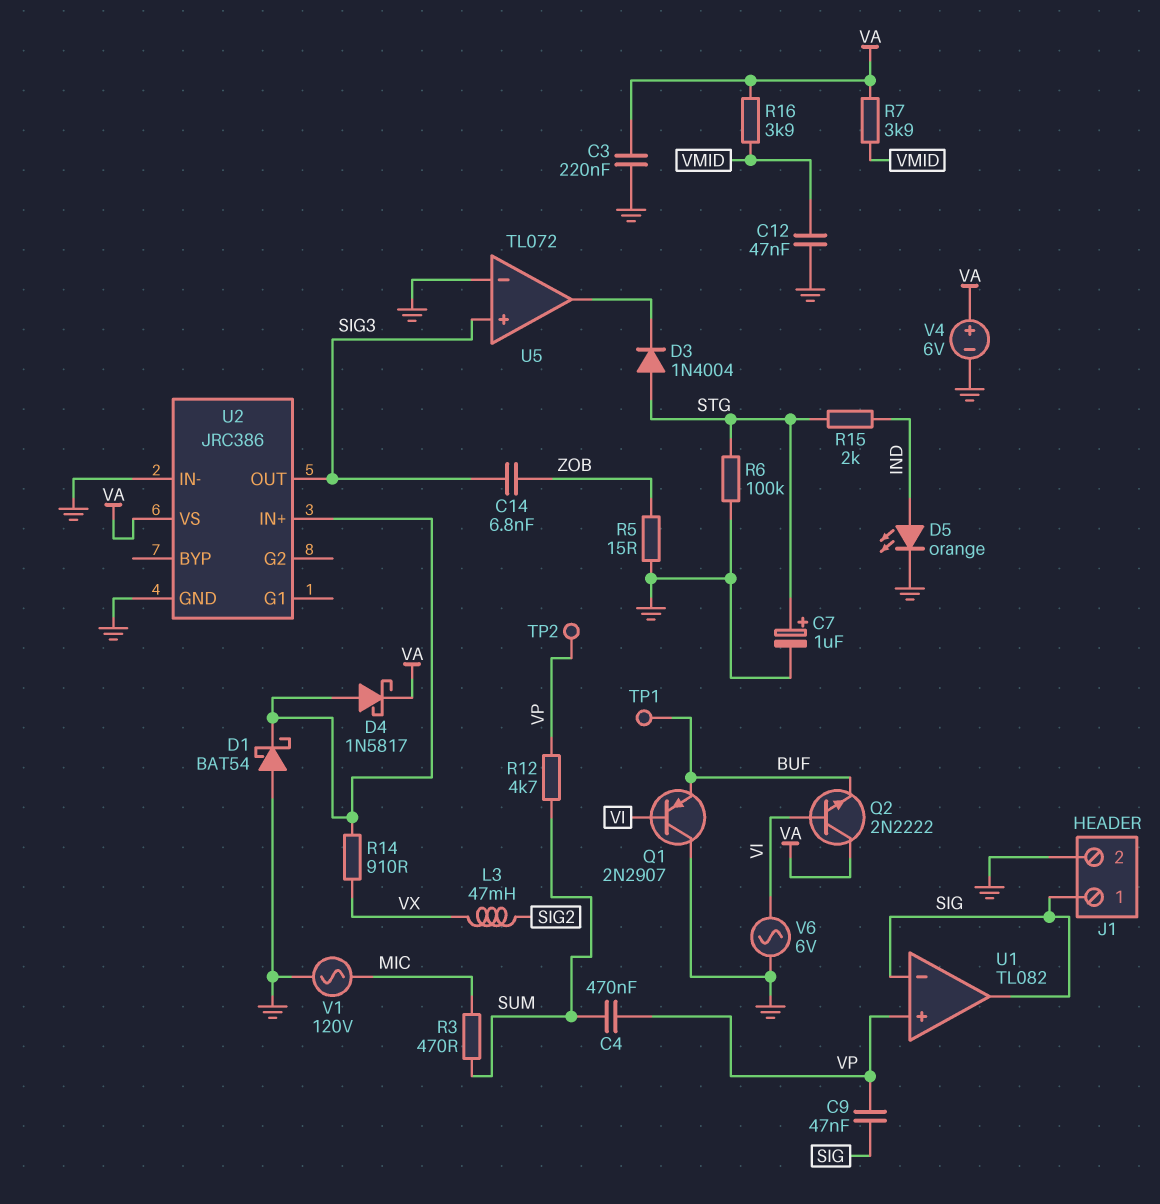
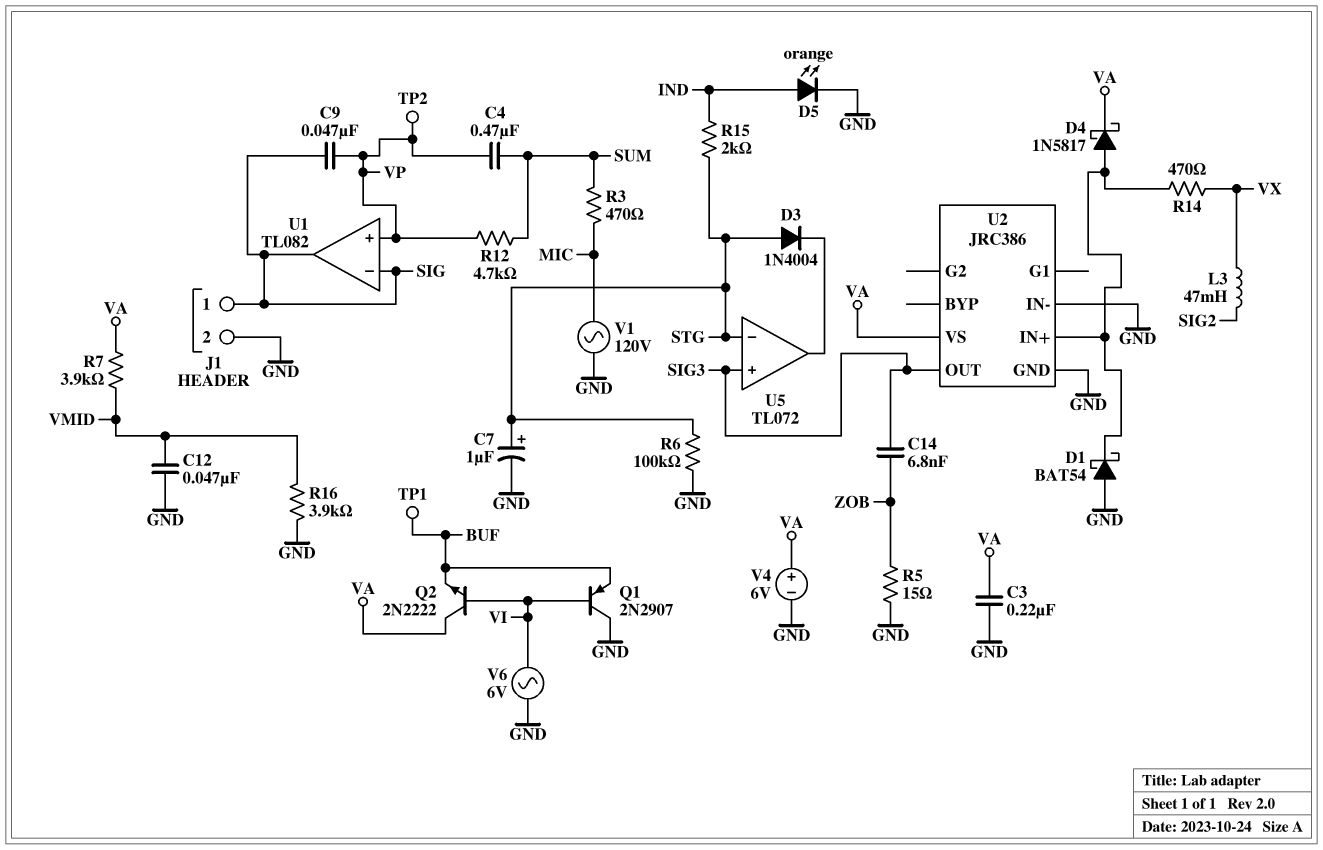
R14: 910 (U2/IN+, VX) -> 470 (U2/IN+, VX)
R16: 3.9k (VA, VMID) -> 3.9k (GND, VMID)
U5 pin in-: GND -> STG

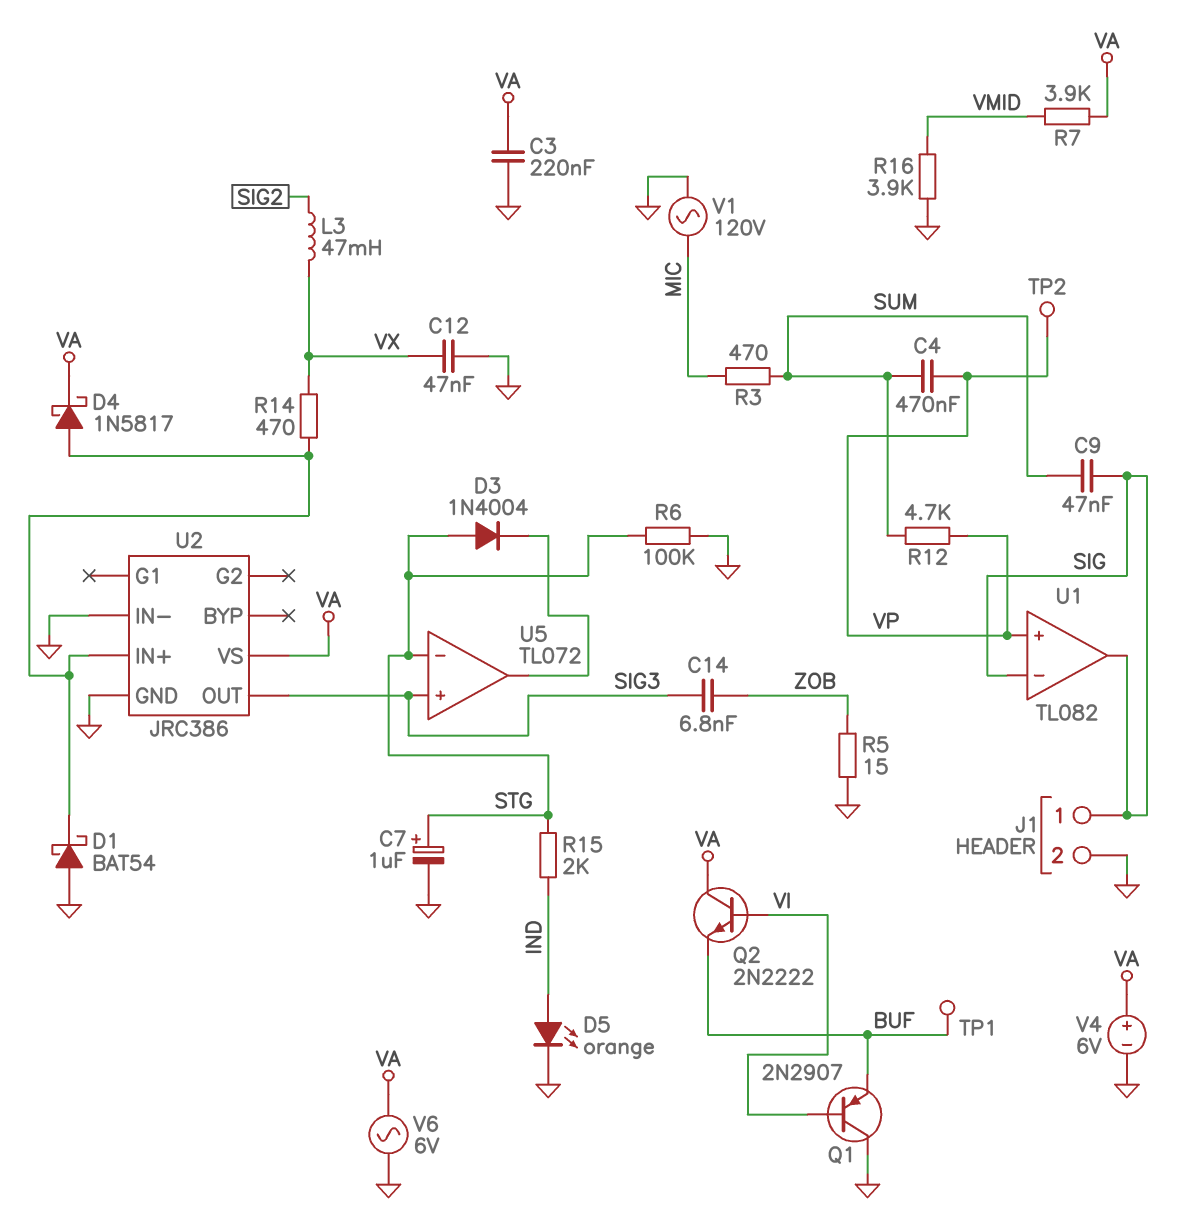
C9: 47nF (SIG, VP) -> 47nF (SIG, SUM)
C12: 47nF (GND, VMID) -> 47nF (GND, VX)
V6: AC 6V (GND, VI) -> AC 6V (GND, VA)

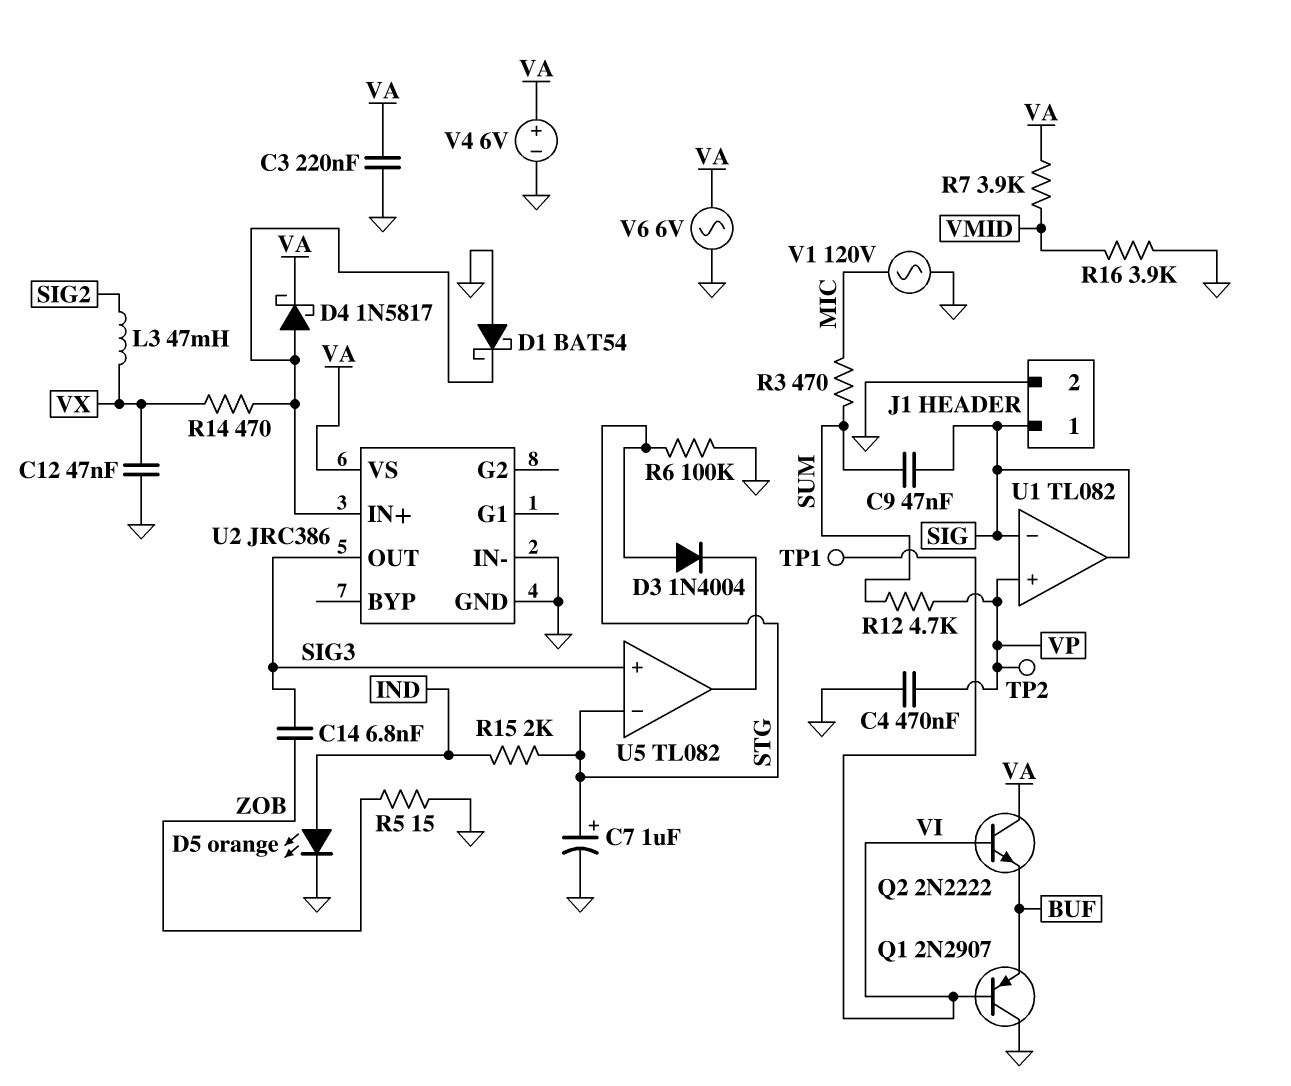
C4: 470nF (SUM, VP) -> 470nF (GND, VP)
TP1: test point (BUF) -> test point (VI)
U5: TL072 -> TL082

